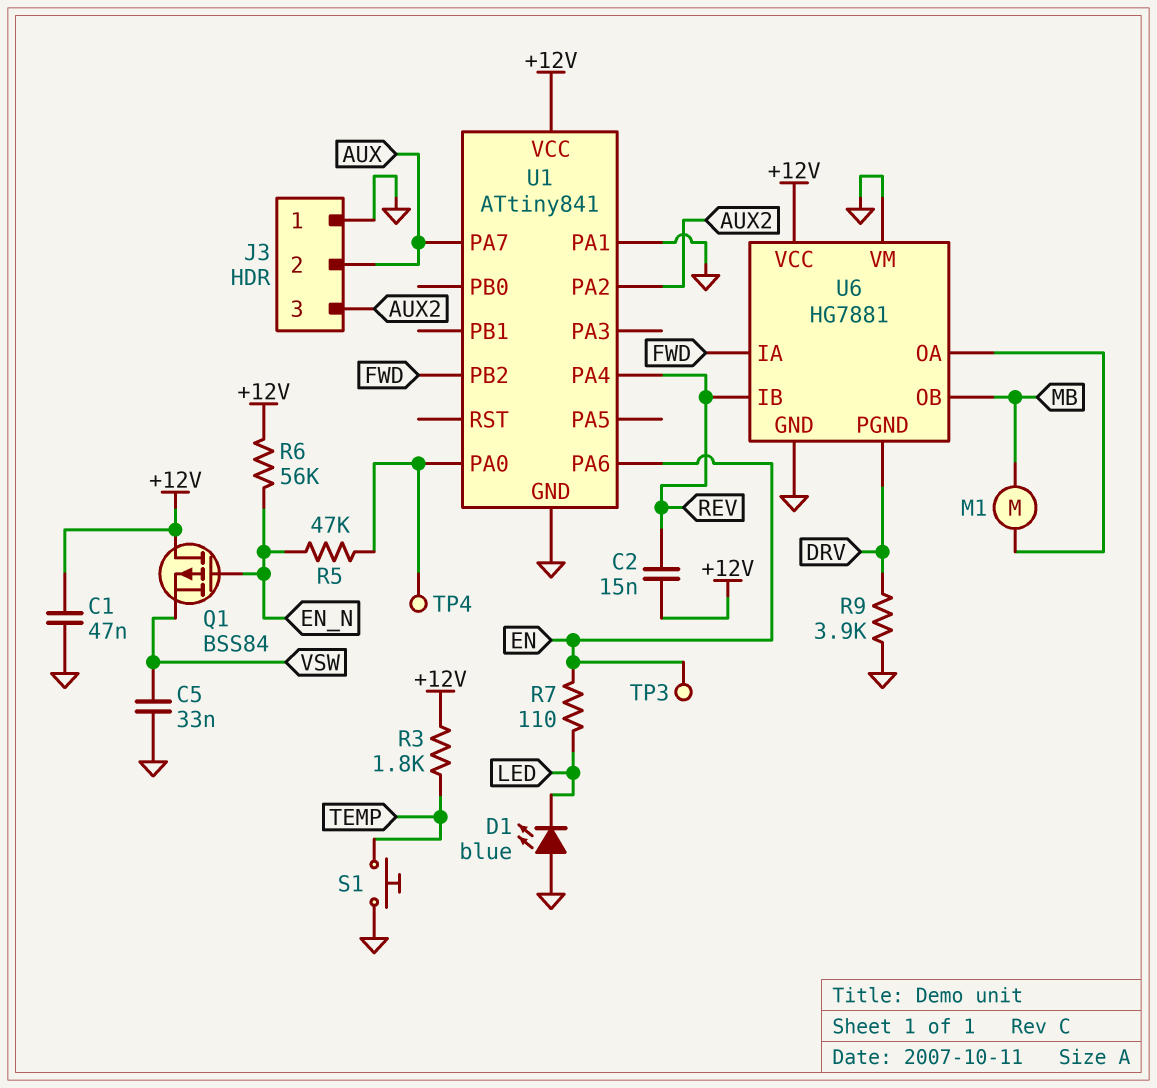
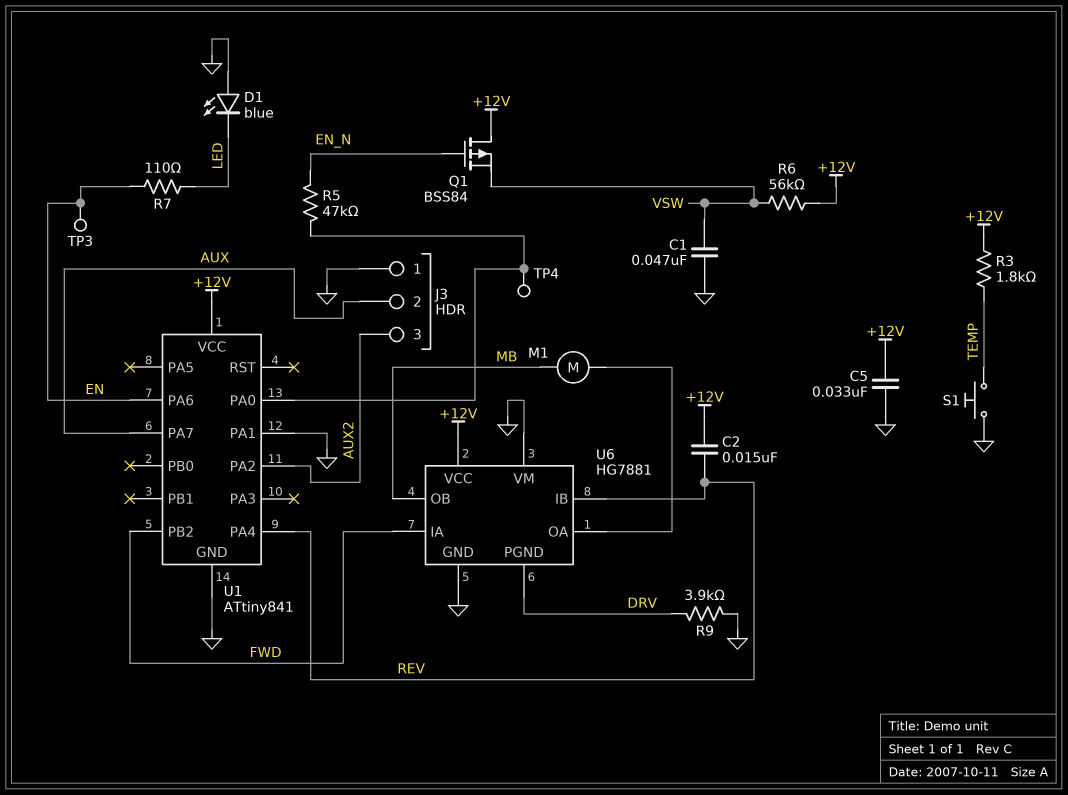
C1: 47nF (+12V, GND) -> 47nF (GND, VSW)
C5: 33nF (GND, VSW) -> 33nF (+12V, GND)
R6: 56k (+12V, EN_N) -> 56k (+12V, VSW)

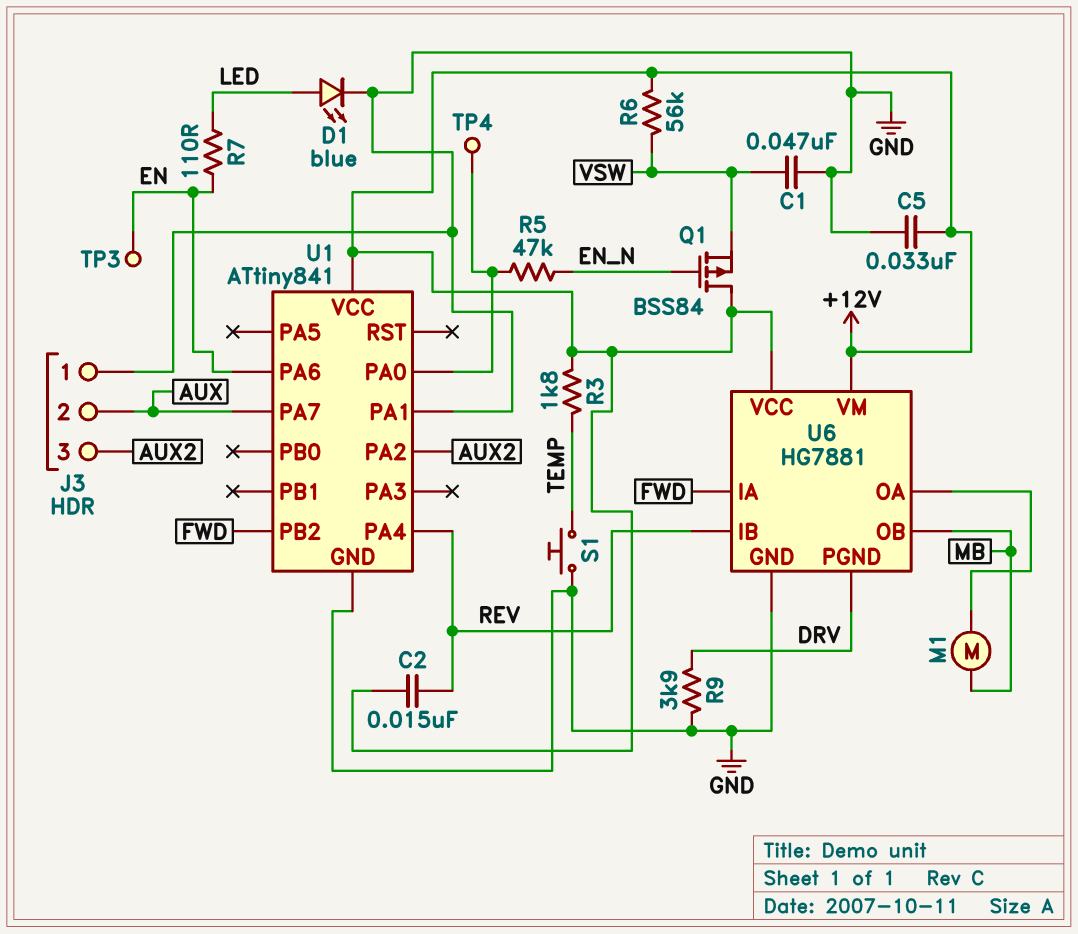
D1: LED blue (A GND, K LED) -> LED blue (A LED, K GND)
U6 pin VM: GND -> +12V

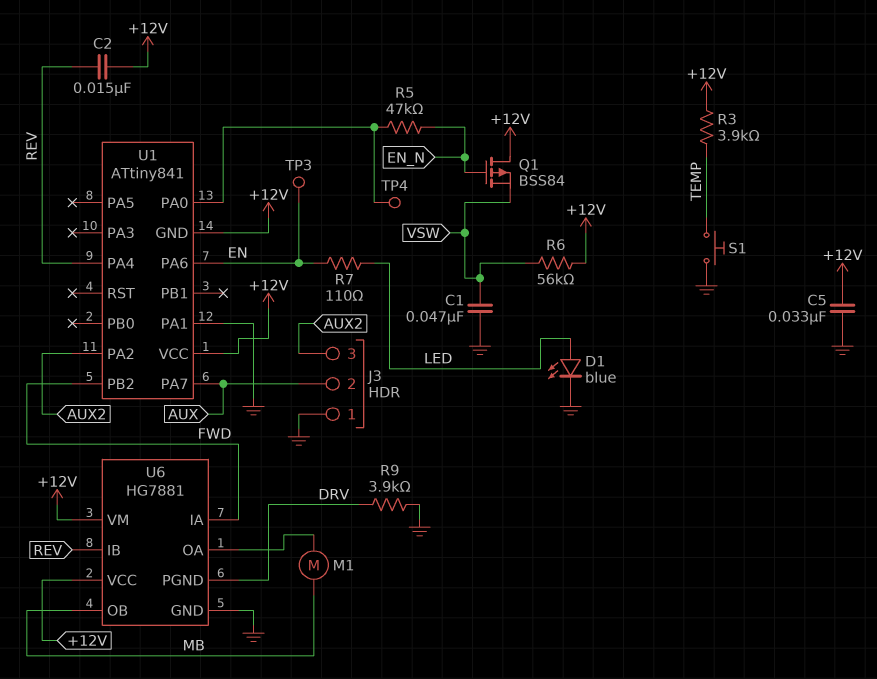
R3: 1.8k (+12V, TEMP) -> 3.9k (+12V, TEMP)
U1 pin GND: GND -> +12V

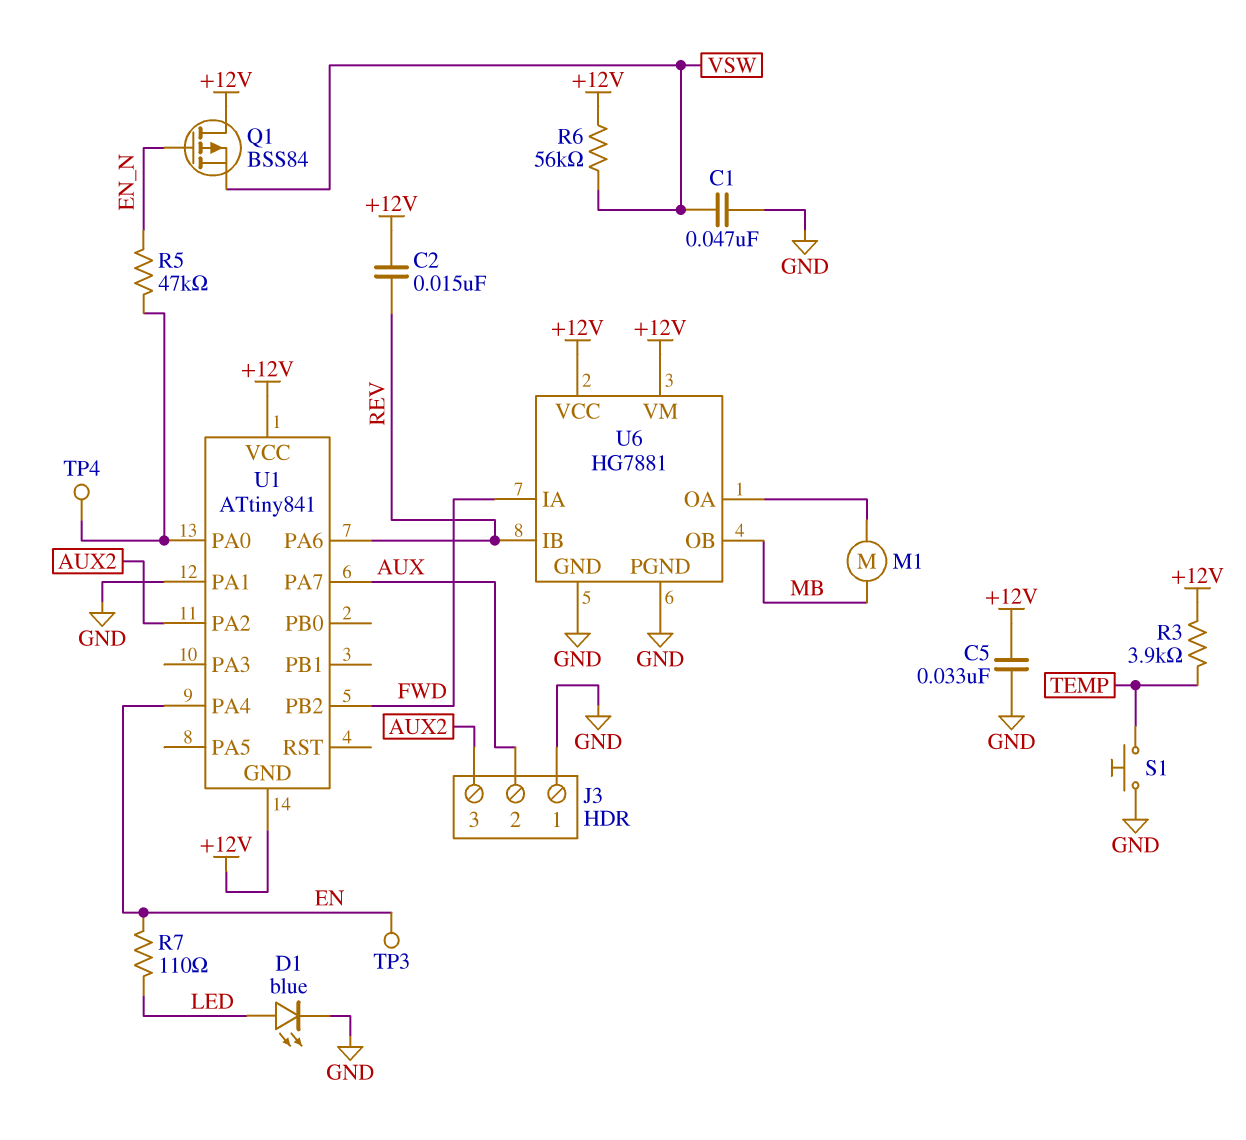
R9: 3.9k (DRV, GND) -> none
U1 pin PA4: REV -> EN
U1 pin PA6: EN -> REV
U6 pin PGND: DRV -> GND

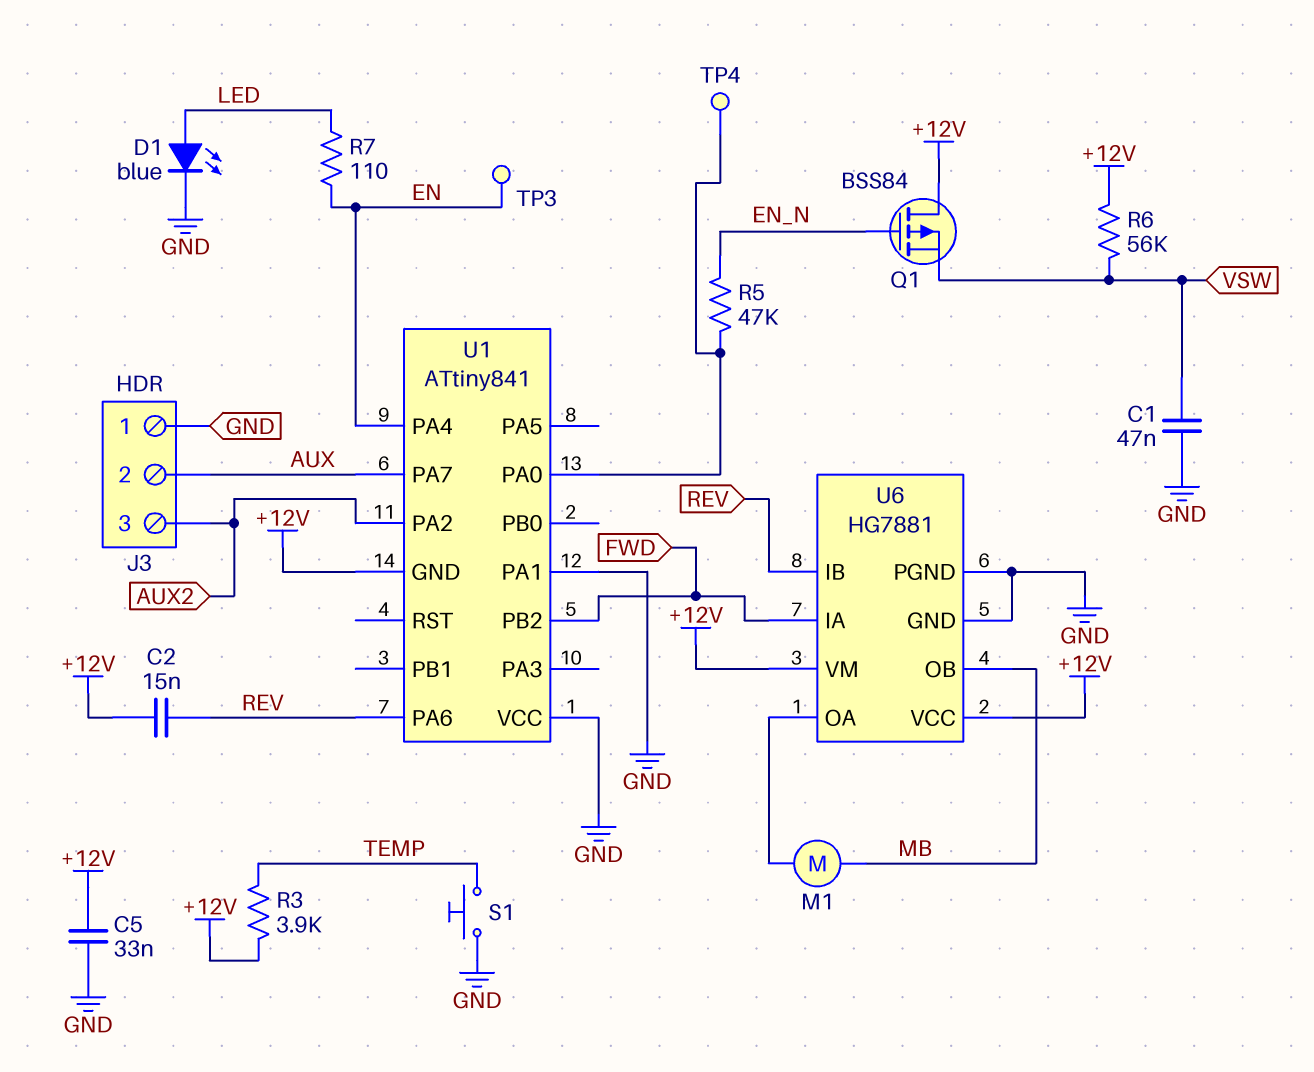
U1 pin VCC: +12V -> GND

